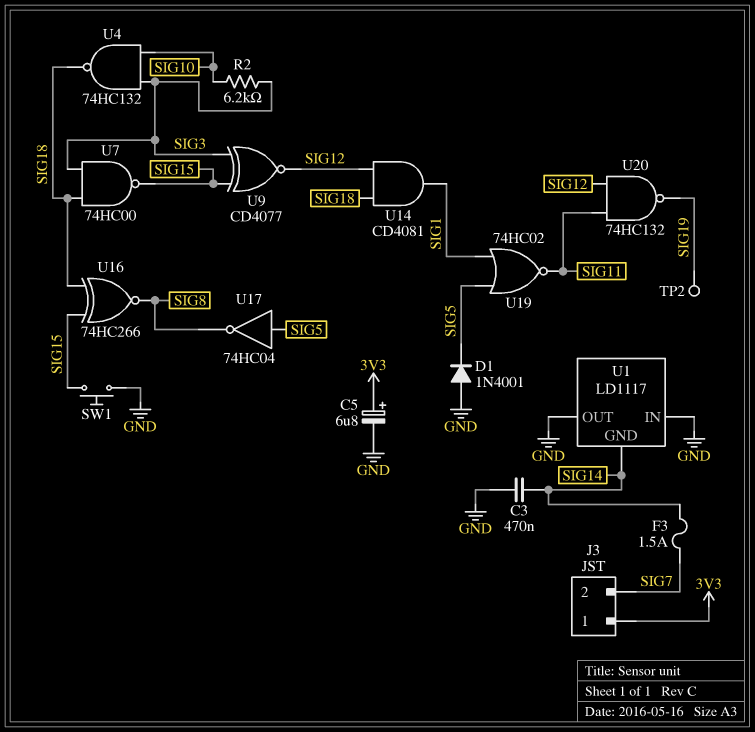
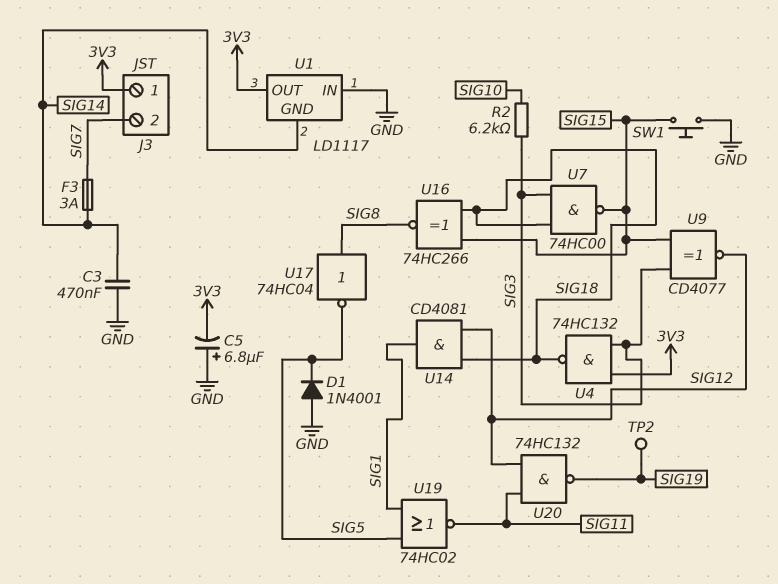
C5: 6.8uF (plus 3V3, minus GND) -> 6.8uF (plus GND, minus 3V3)
F3: 1.5A (SIG7, SIG14) -> 3A (SIG7, SIG14)
U1 pin OUT: GND -> 3V3
U4: NAND 74HC132 (in SIG3, in SIG10, out SIG18) -> NAND 74HC132 (in 3V3, in SIG3, out SIG18)
U17: NOT 74HC04 (in SIG5, out SIG8) -> NOT 74HC04 (in SIG8, out SIG5)

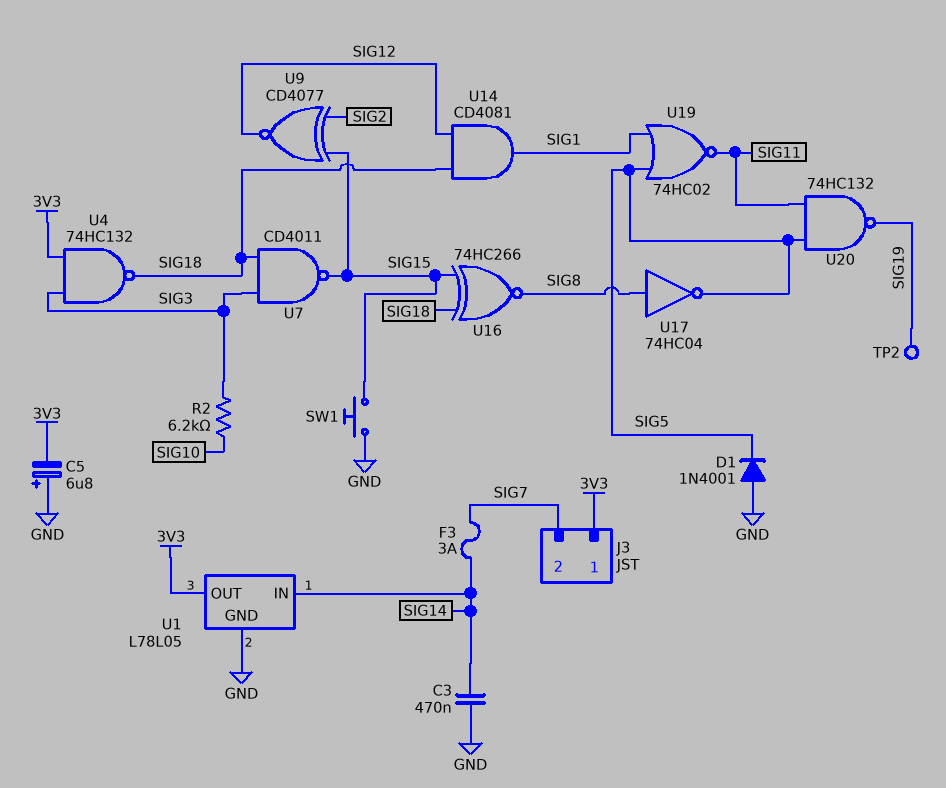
U1: LD1117 -> L78L05
U1 pin GND: SIG14 -> GND
U1 pin IN: GND -> SIG14
U7: NAND 74HC00 (in SIG3, in SIG18, out SIG15) -> NAND CD4011 (in SIG3, in SIG18, out SIG15)
U9: XNOR CD4077 (in SIG3, in SIG15, out SIG12) -> XNOR CD4077 (in SIG2, in SIG15, out SIG12)
U20: NAND 74HC132 (in SIG11, in SIG12, out SIG19) -> NAND 74HC132 (in SIG5, in SIG11, out SIG19)

